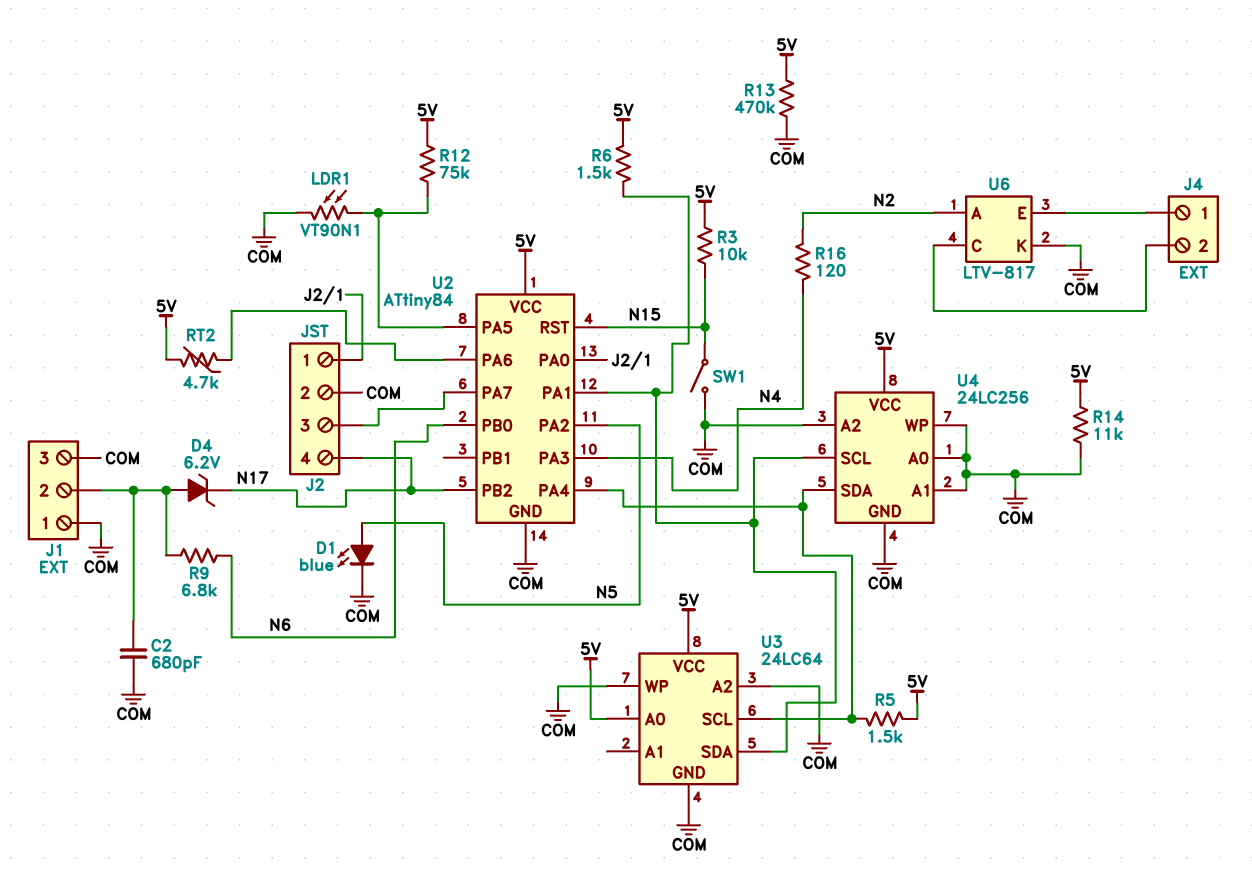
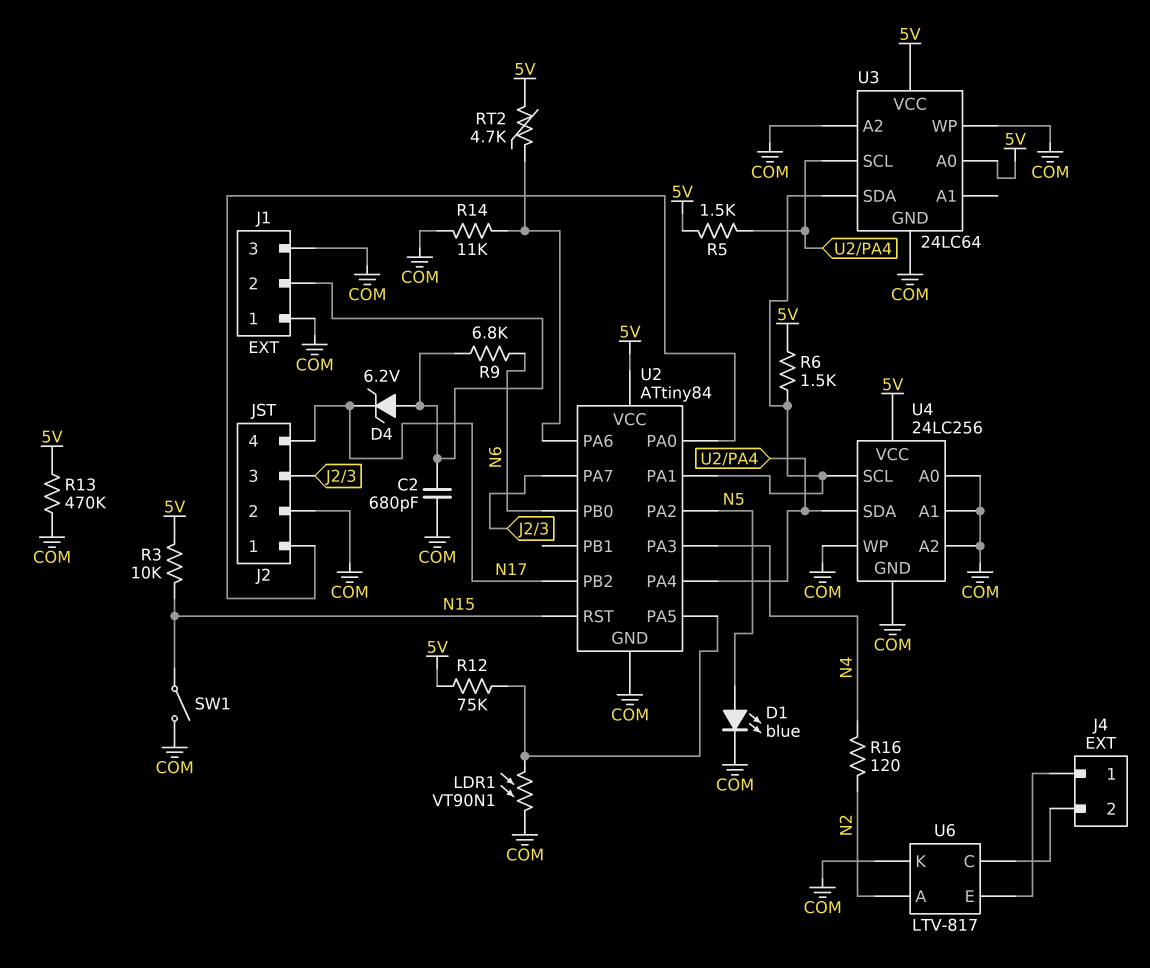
R14: 11k (5V, COM) -> 11k (COM, U2/PA6)

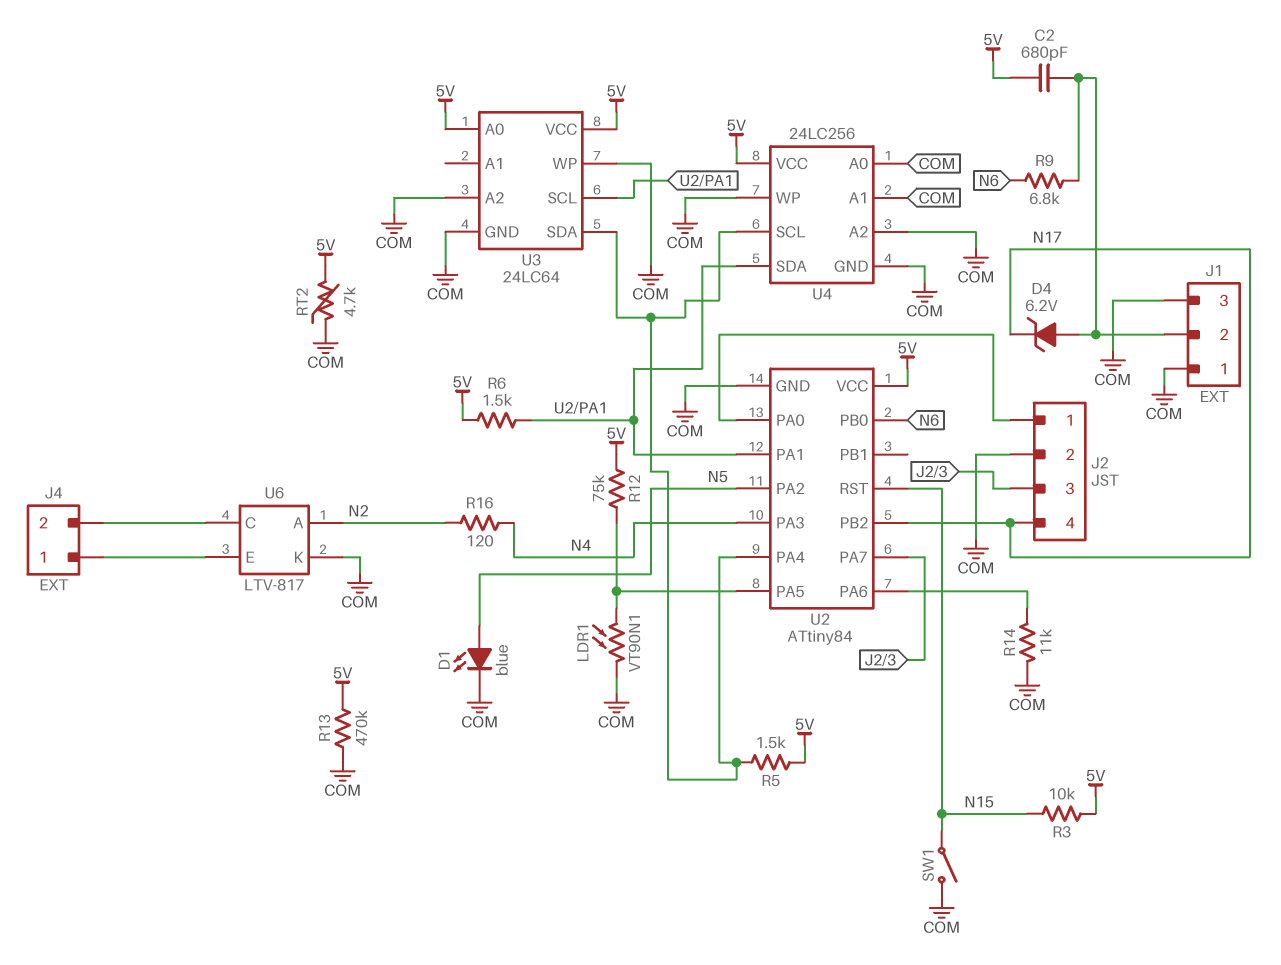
C2: 680pF (COM, J1/2) -> 680pF (5V, J1/2)
RT2: 4.7k (5V, U2/PA6) -> 4.7k (5V, COM)
U3 pin SCL: U2/PA4 -> U2/PA1
U3 pin SDA: U2/PA1 -> U2/PA4
U4 pin SCL: U2/PA1 -> U2/PA4
U4 pin SDA: U2/PA4 -> U2/PA1

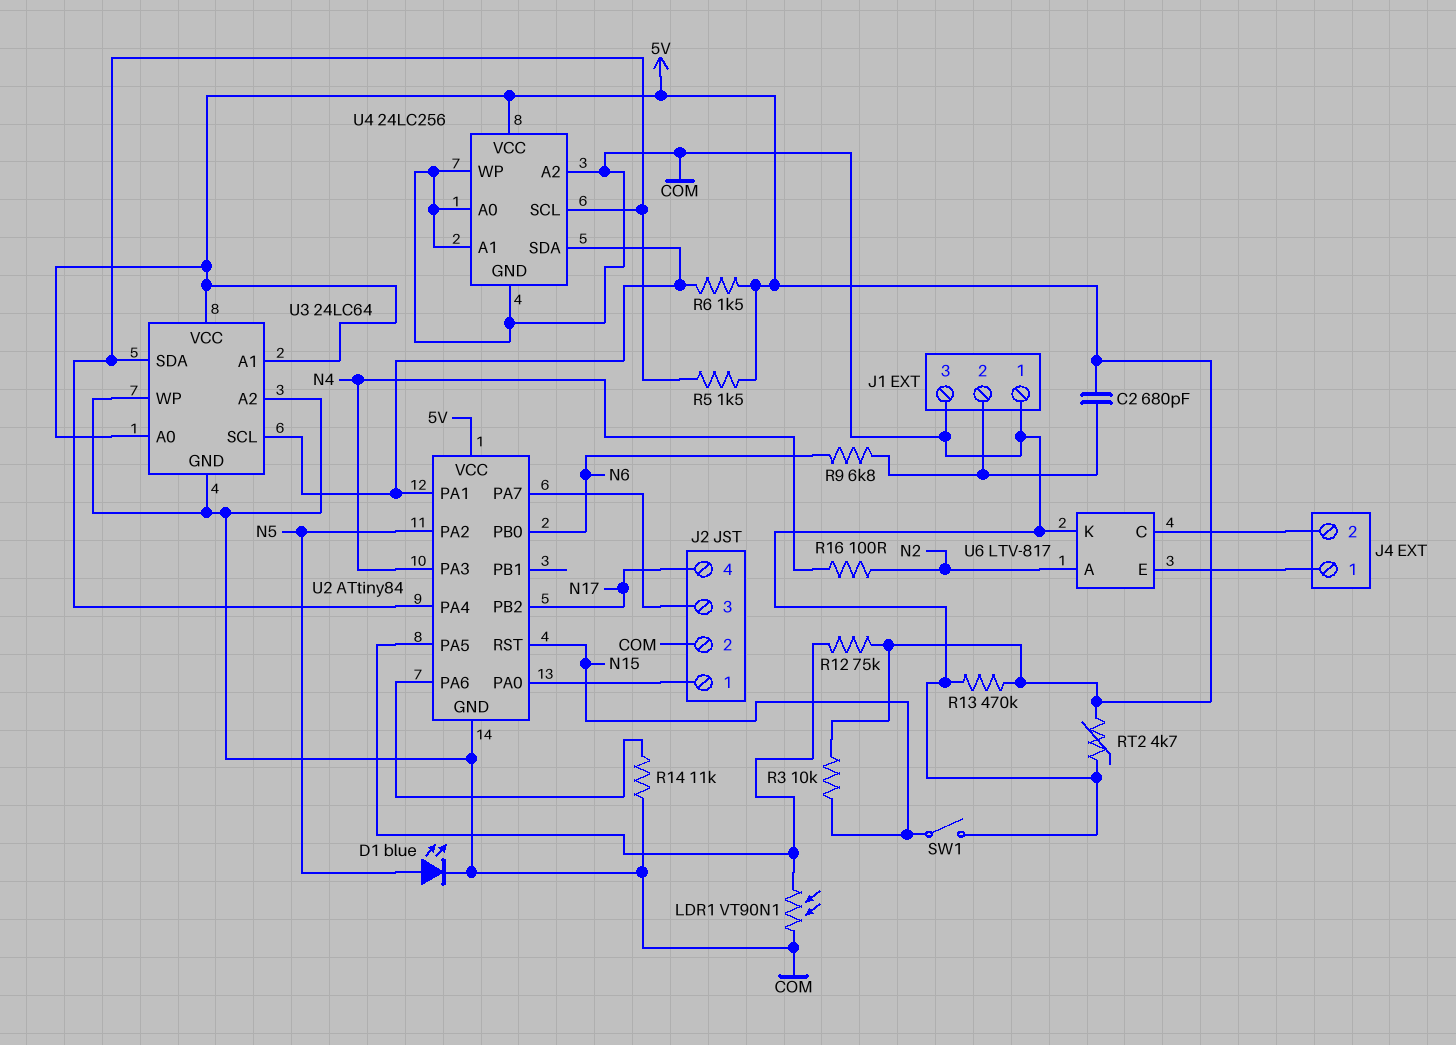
D4: zener 6.2V (A J1/2, K N17) -> none
R16: 120 (N2, N4) -> 100 (N2, N4)
U3 pin A1: none -> 5V

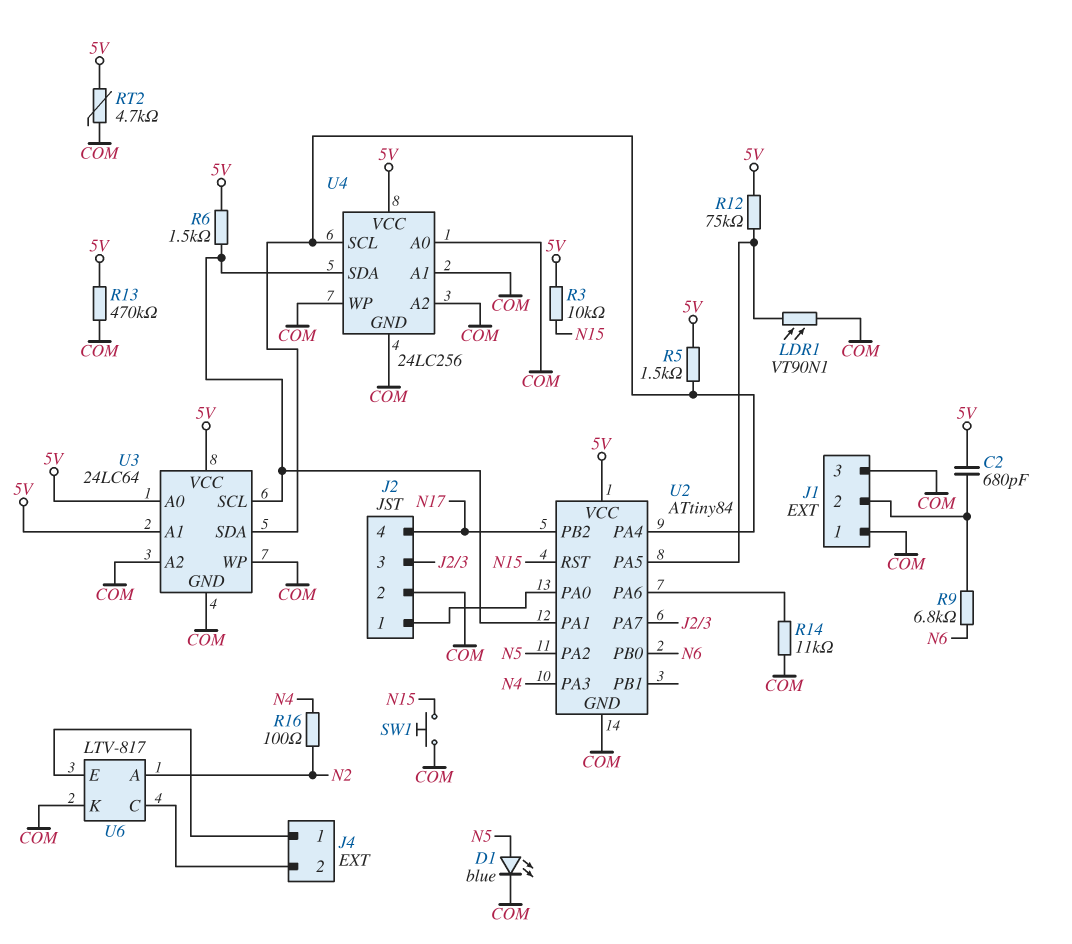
SW1: switch (COM, N15) -> button (COM, N15)

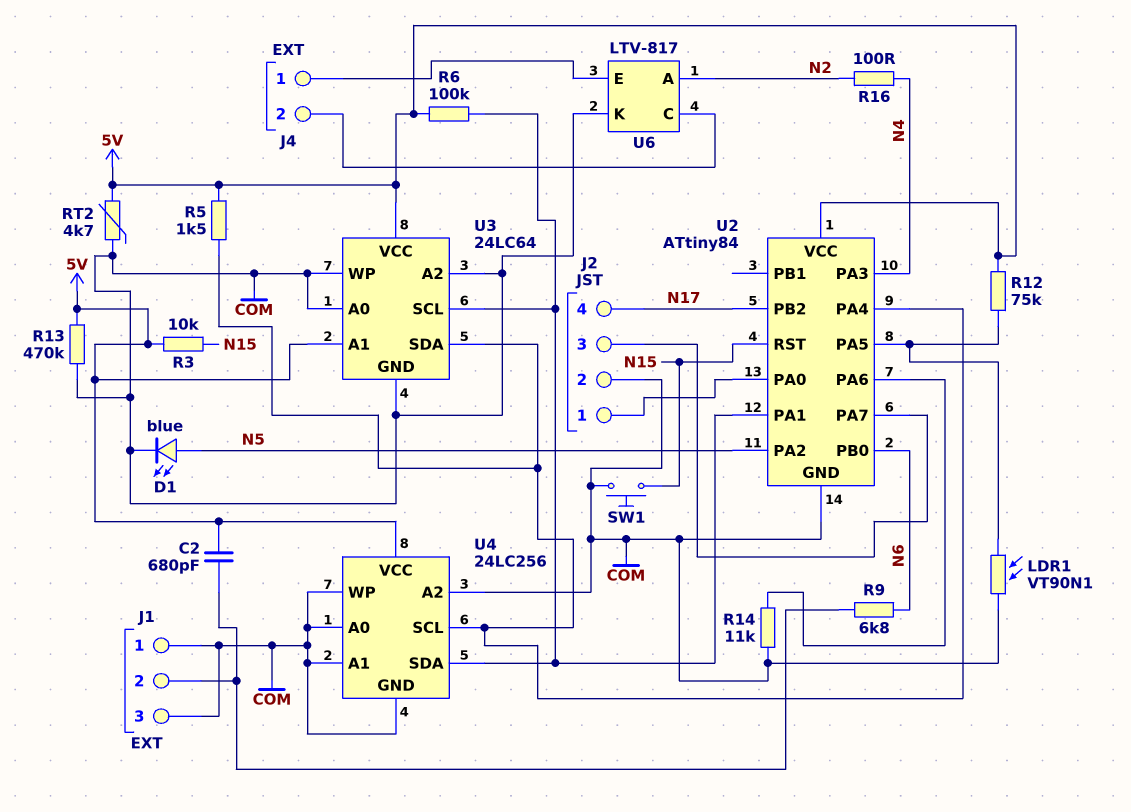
R6: 1.5k (5V, U2/PA1) -> 100k (5V, U2/PA1)
U3 pin A0: 5V -> COM

